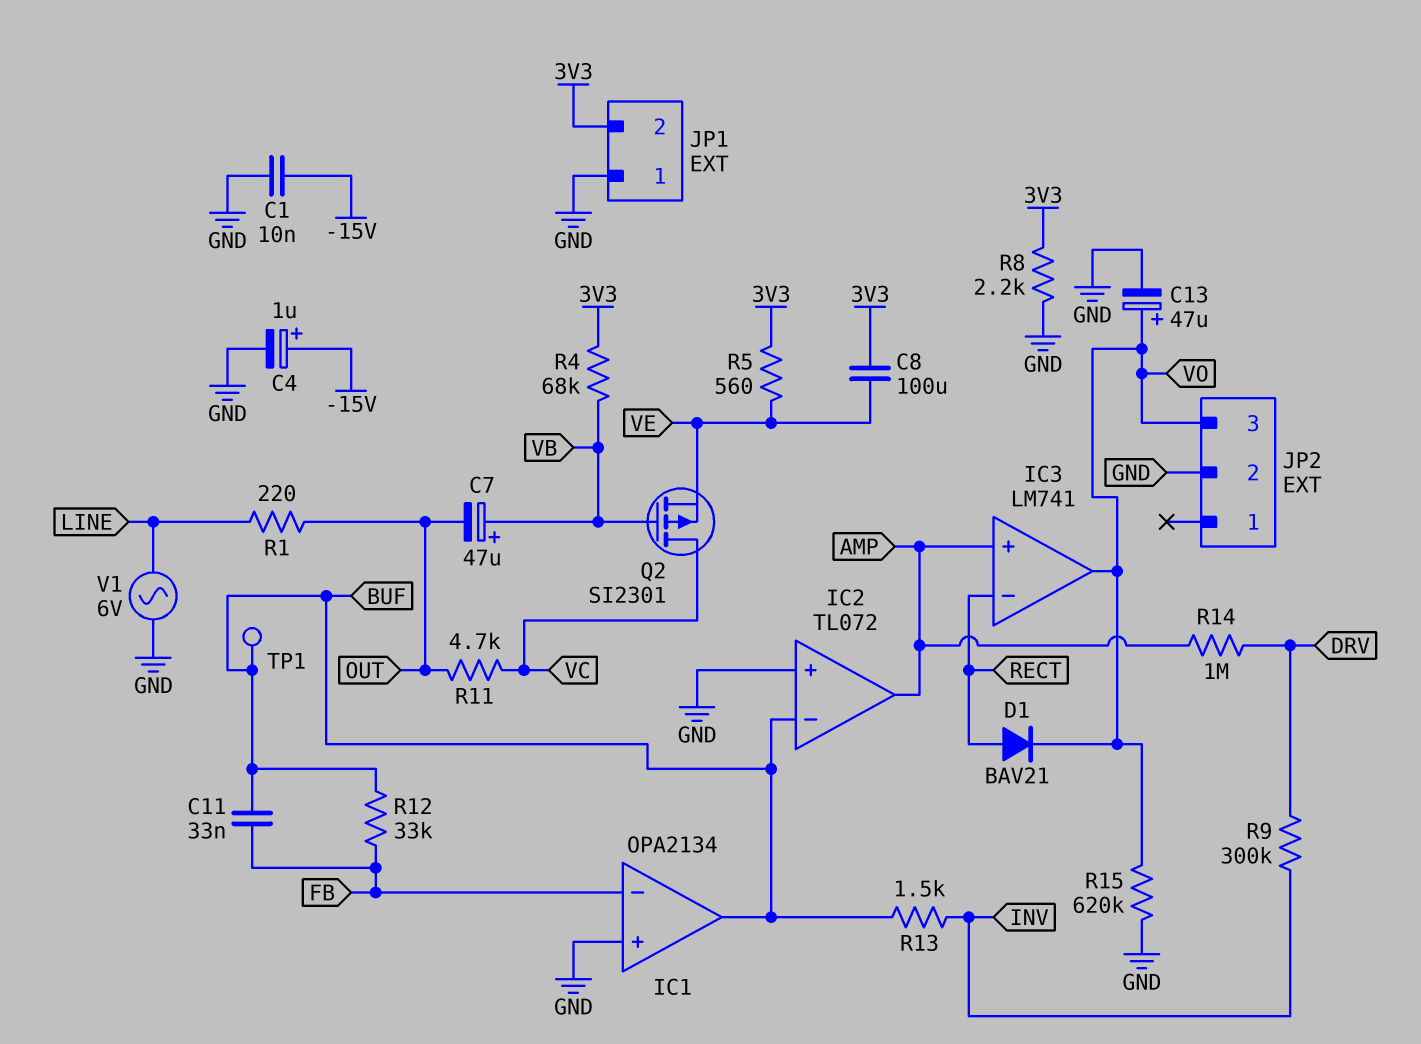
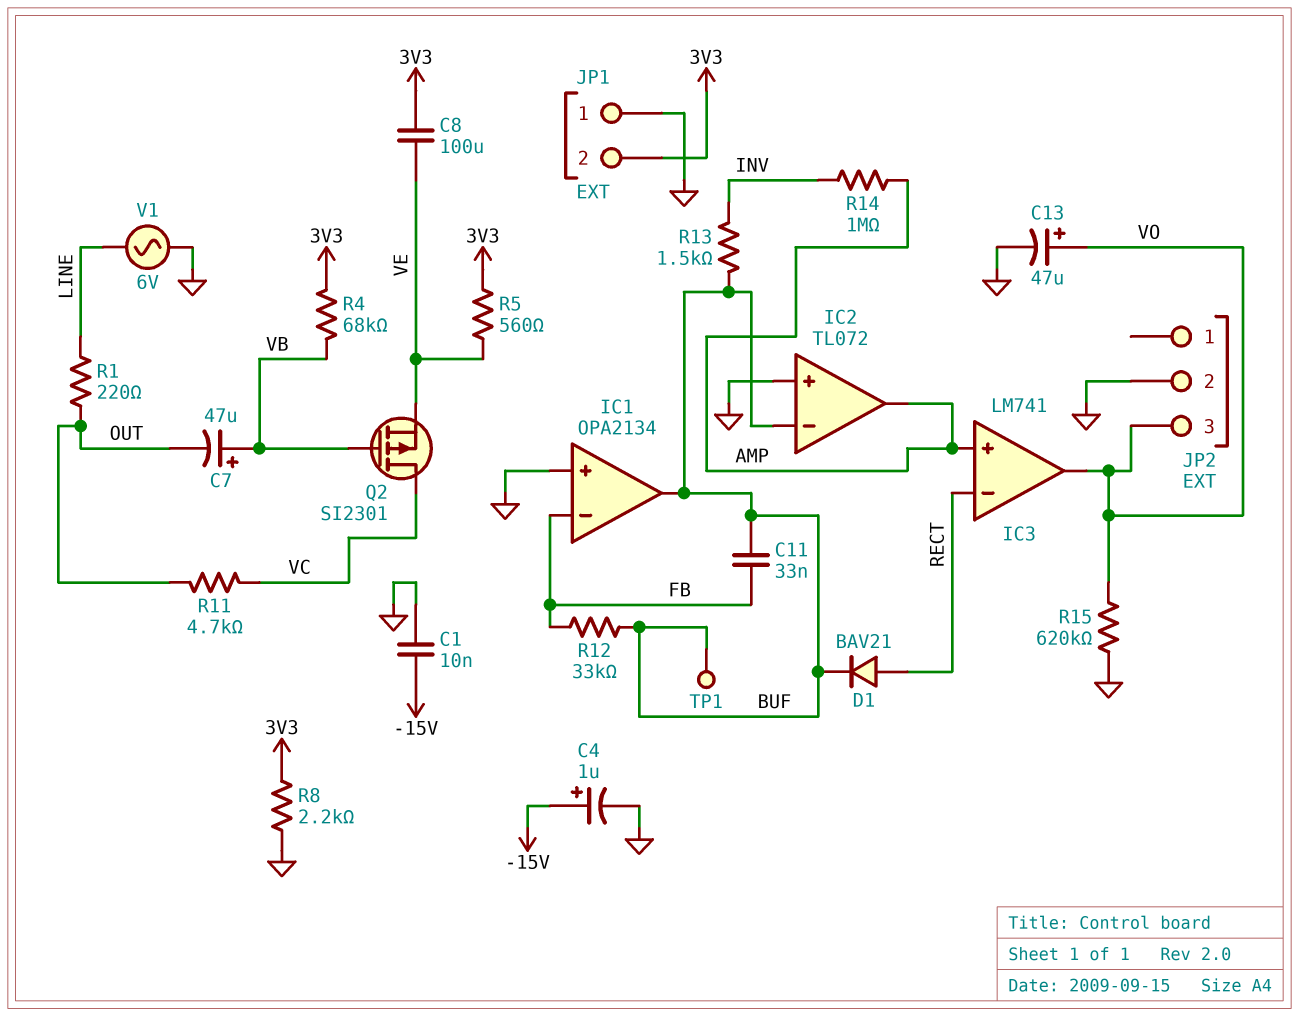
D1: diode BAV21 (A RECT, K VO) -> diode BAV21 (A RECT, K BUF)
R9: 300k (DRV, INV) -> none
R14: 1M (AMP, DRV) -> 1M (AMP, INV)

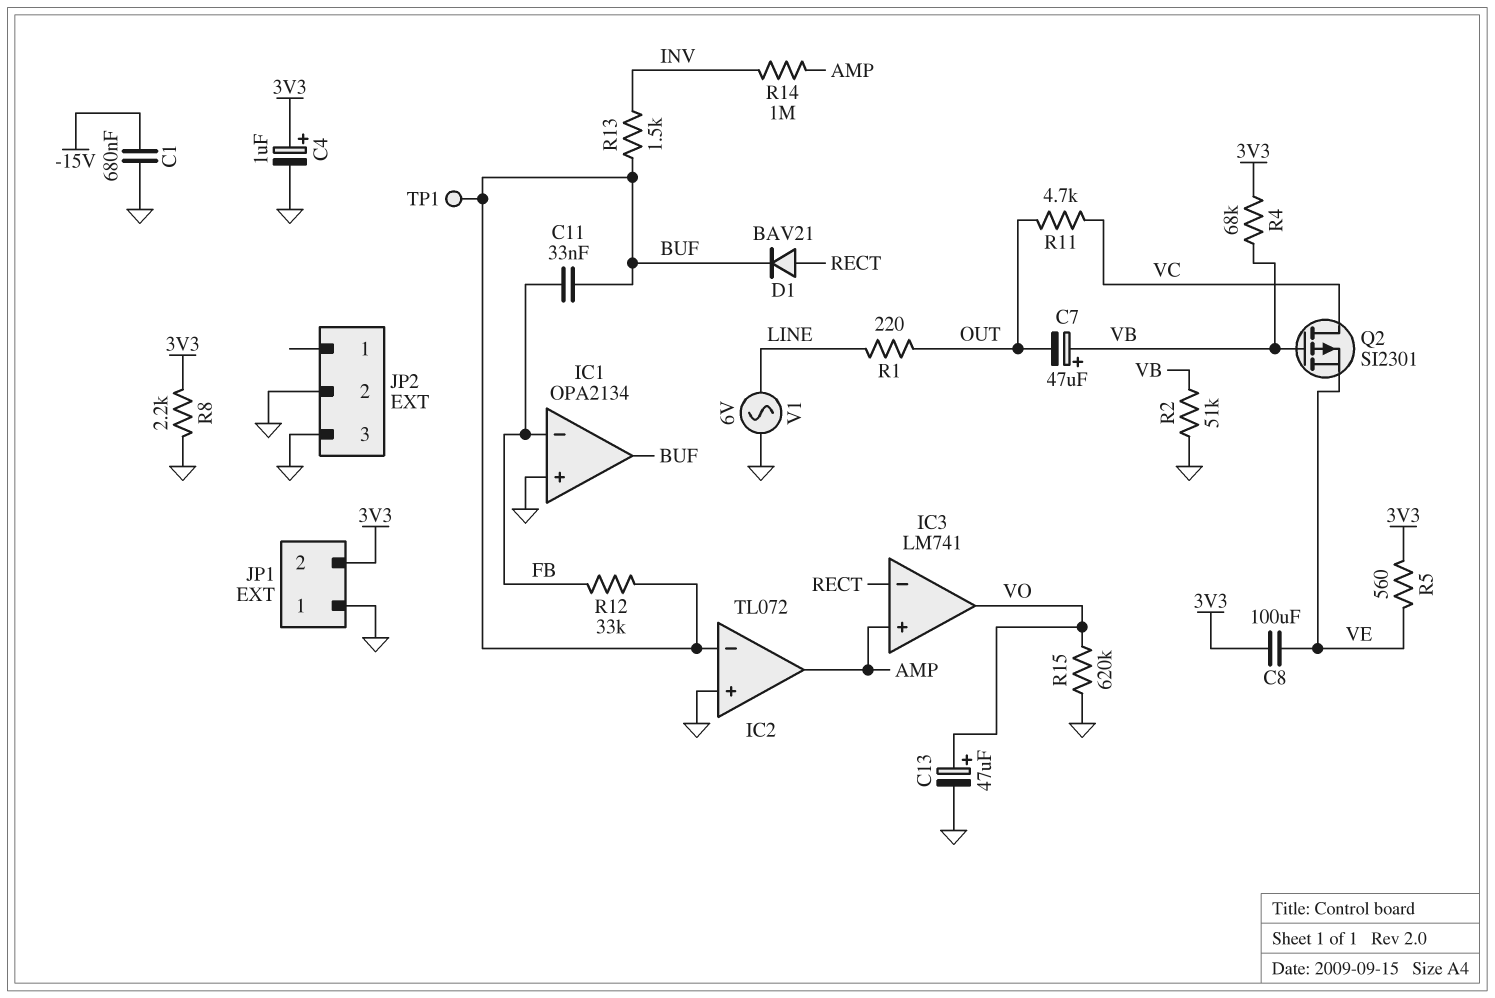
C1: 10nF (-15V, GND) -> 680nF (-15V, GND)
C4: 1uF (plus -15V, minus GND) -> 1uF (plus 3V3, minus GND)
JP2 pin 3: VO -> GND
R2: none -> 51k (GND, VB)

